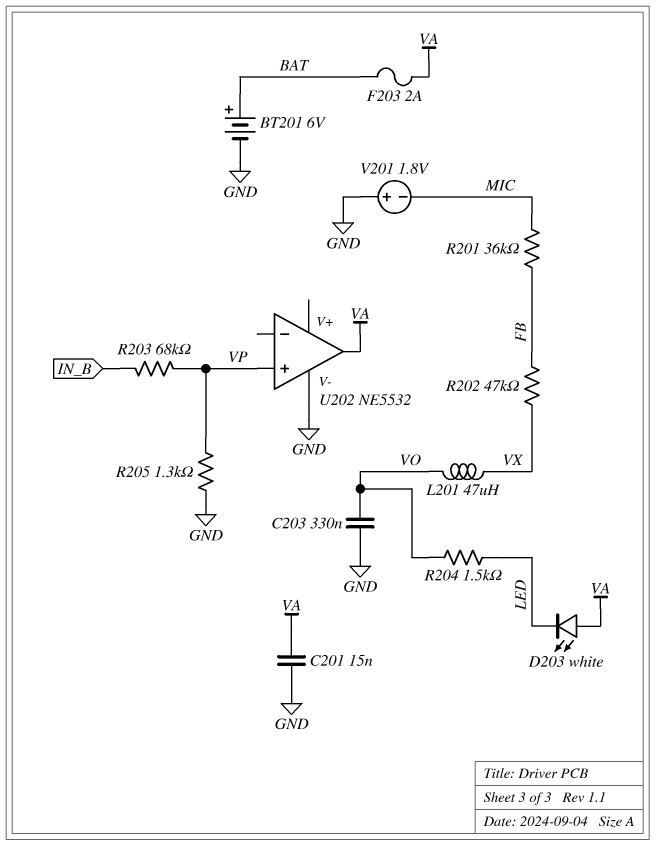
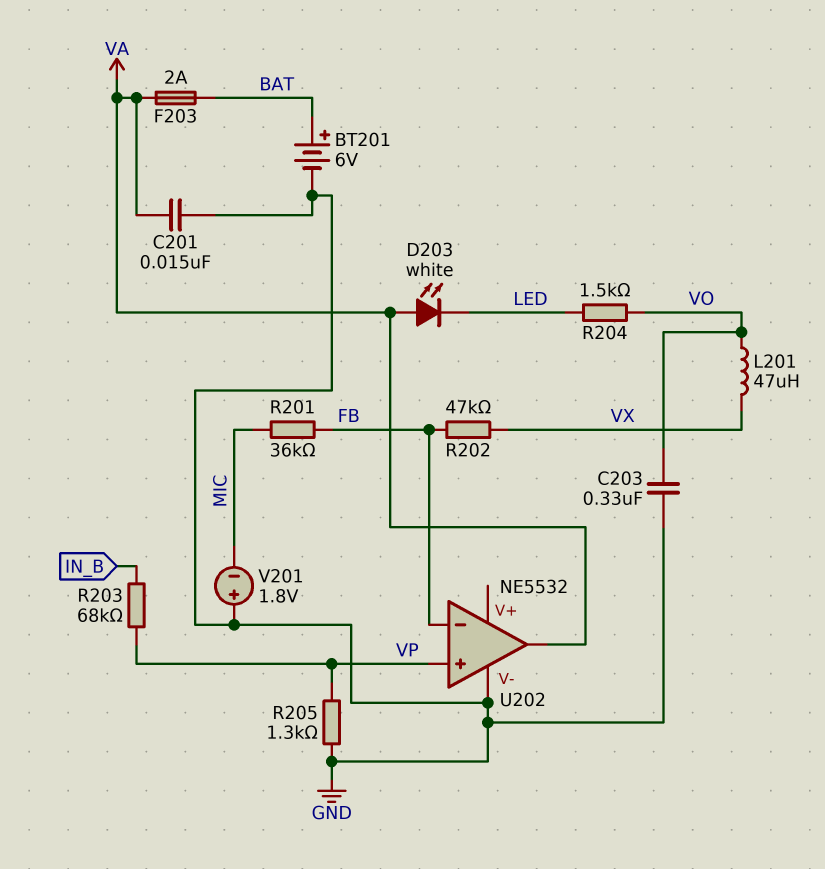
U202 pin in-: none -> FB

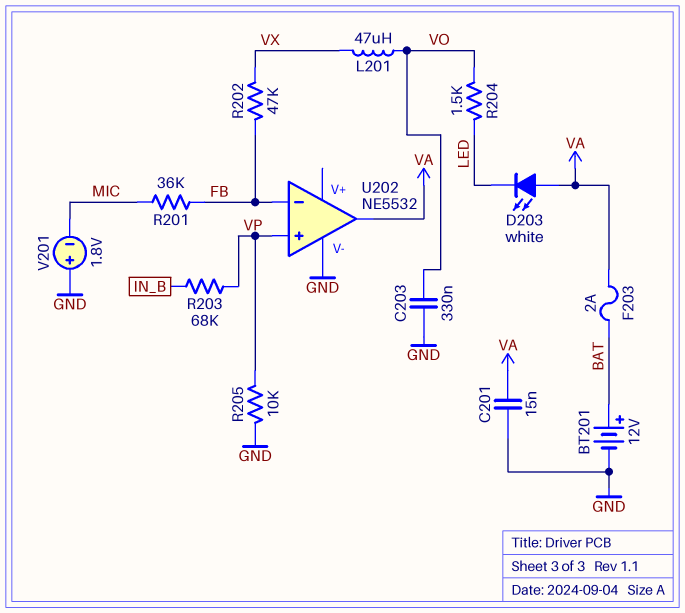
BT201: 6V (plus BAT, minus GND) -> 12V (plus BAT, minus GND)
R205: 1.3k (GND, VP) -> 10k (GND, VP)

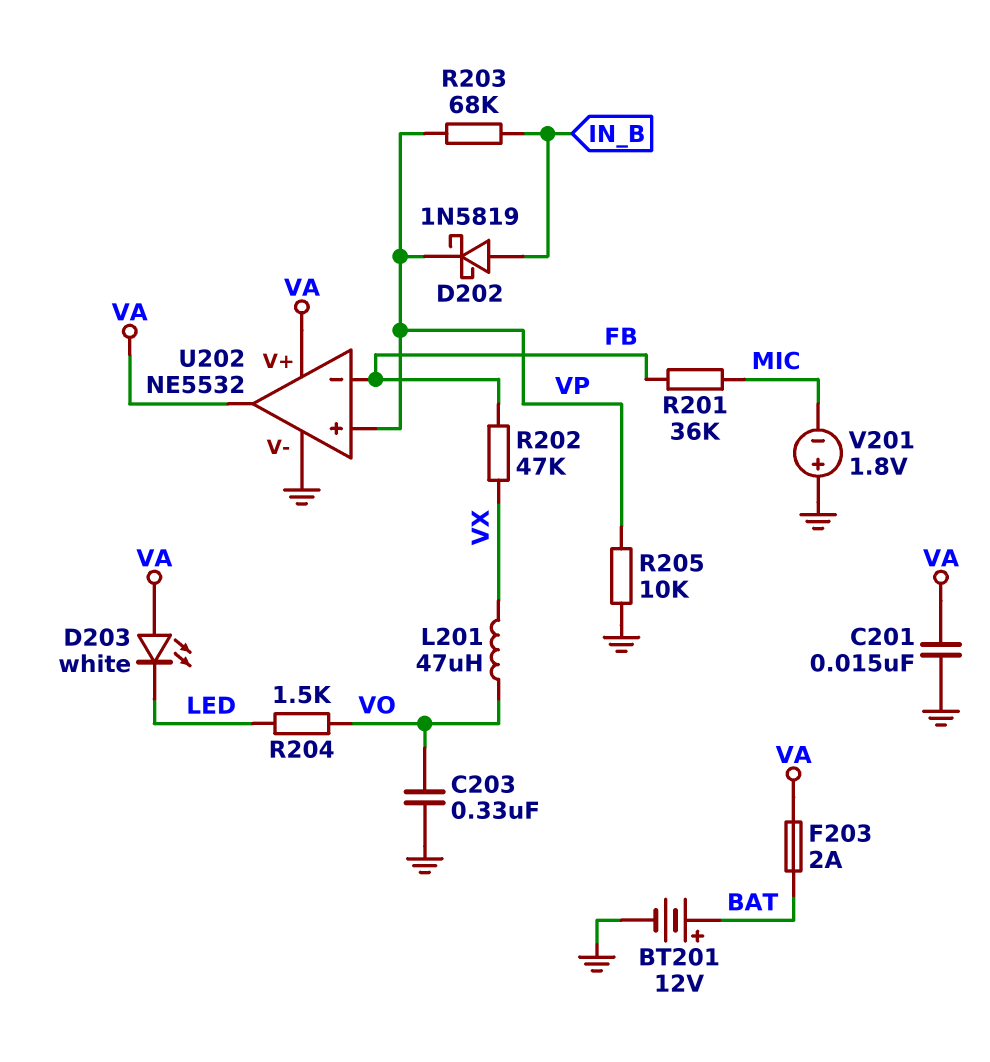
D202: none -> schottky 1N5819 (A IN_B, K VP)
U202 pin V+: none -> VA

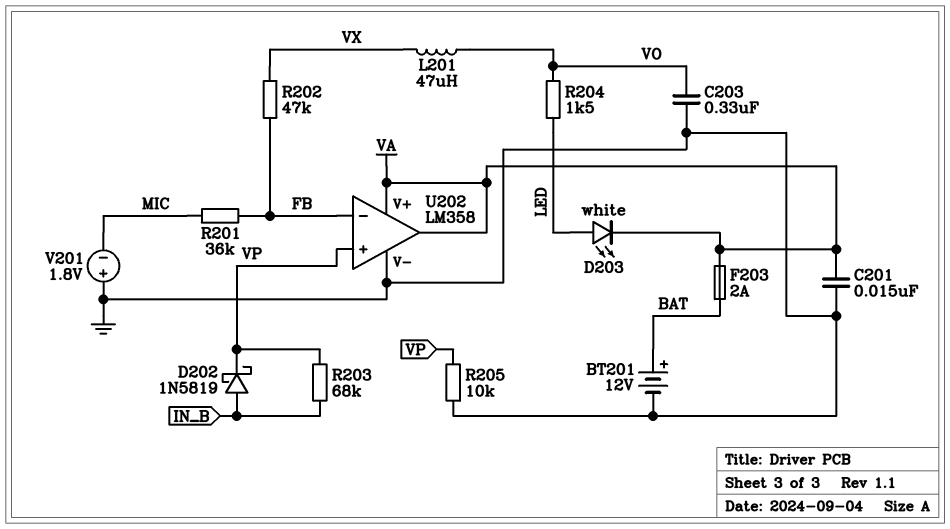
D203: LED white (A VA, K LED) -> LED white (A LED, K VA)
U202: NE5532 -> LM358

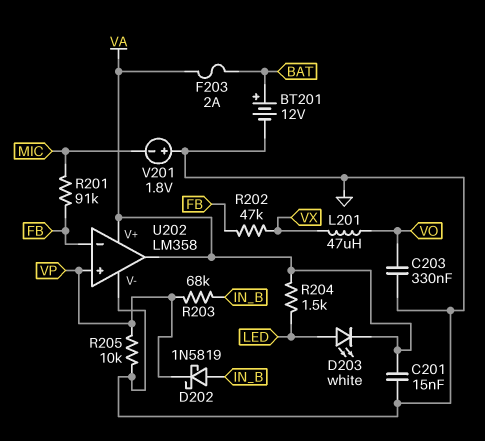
R201: 36k (FB, MIC) -> 91k (FB, MIC)
R204: 1.5k (LED, VO) -> 1.5k (LED, VA)

